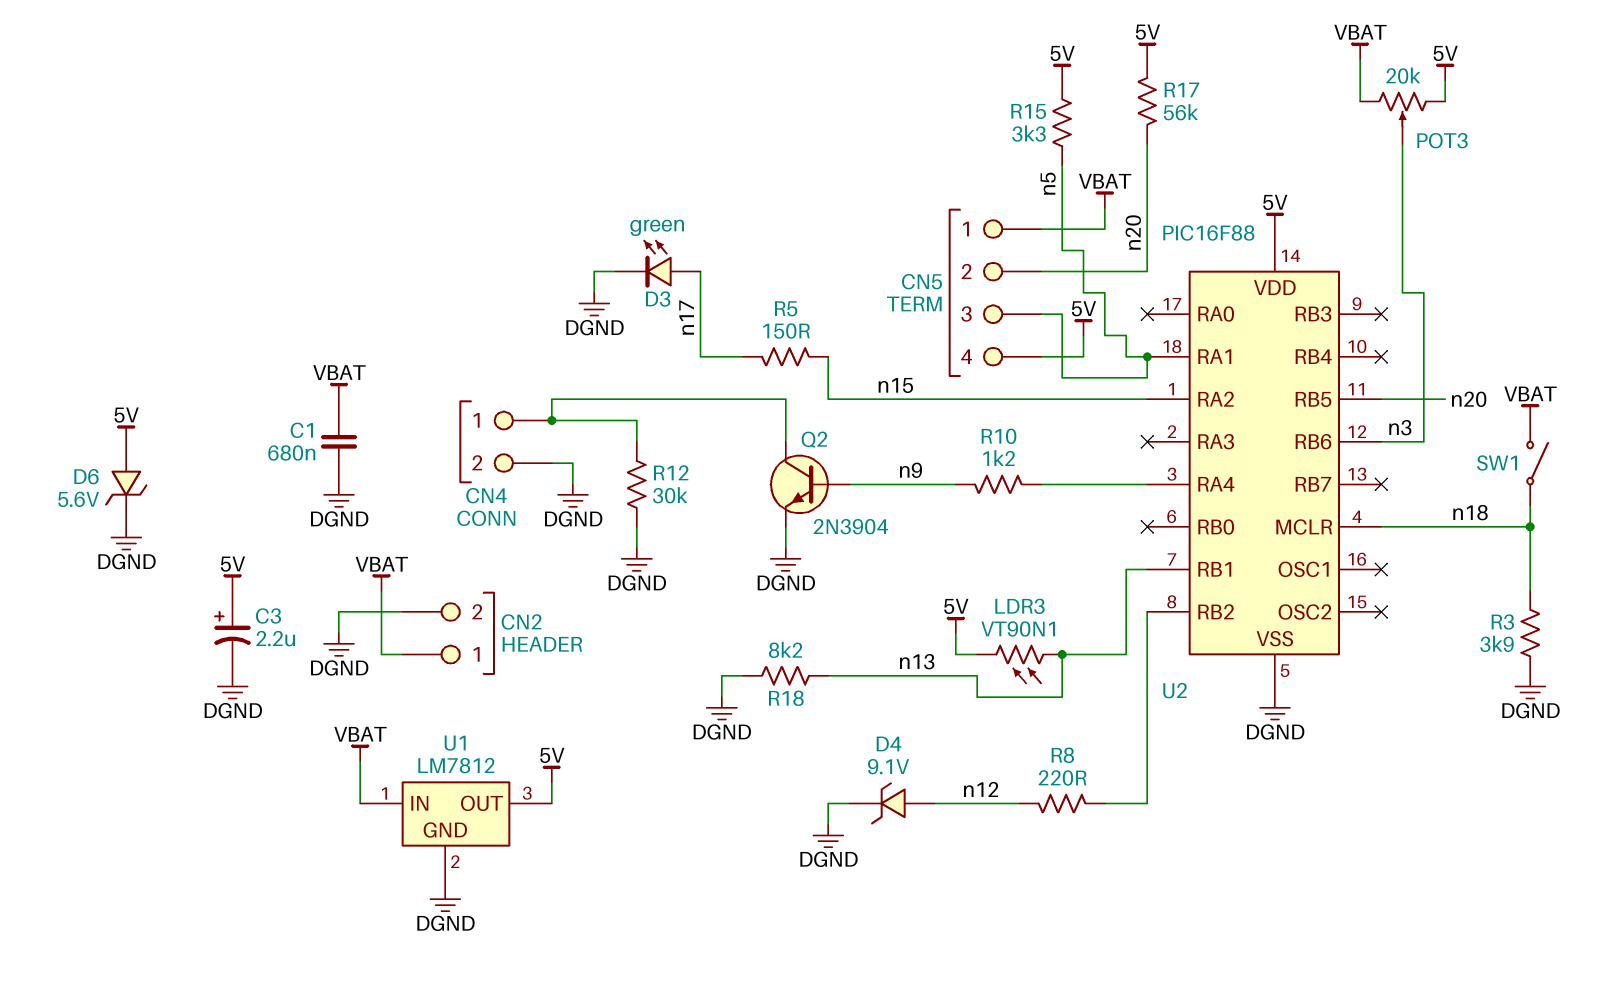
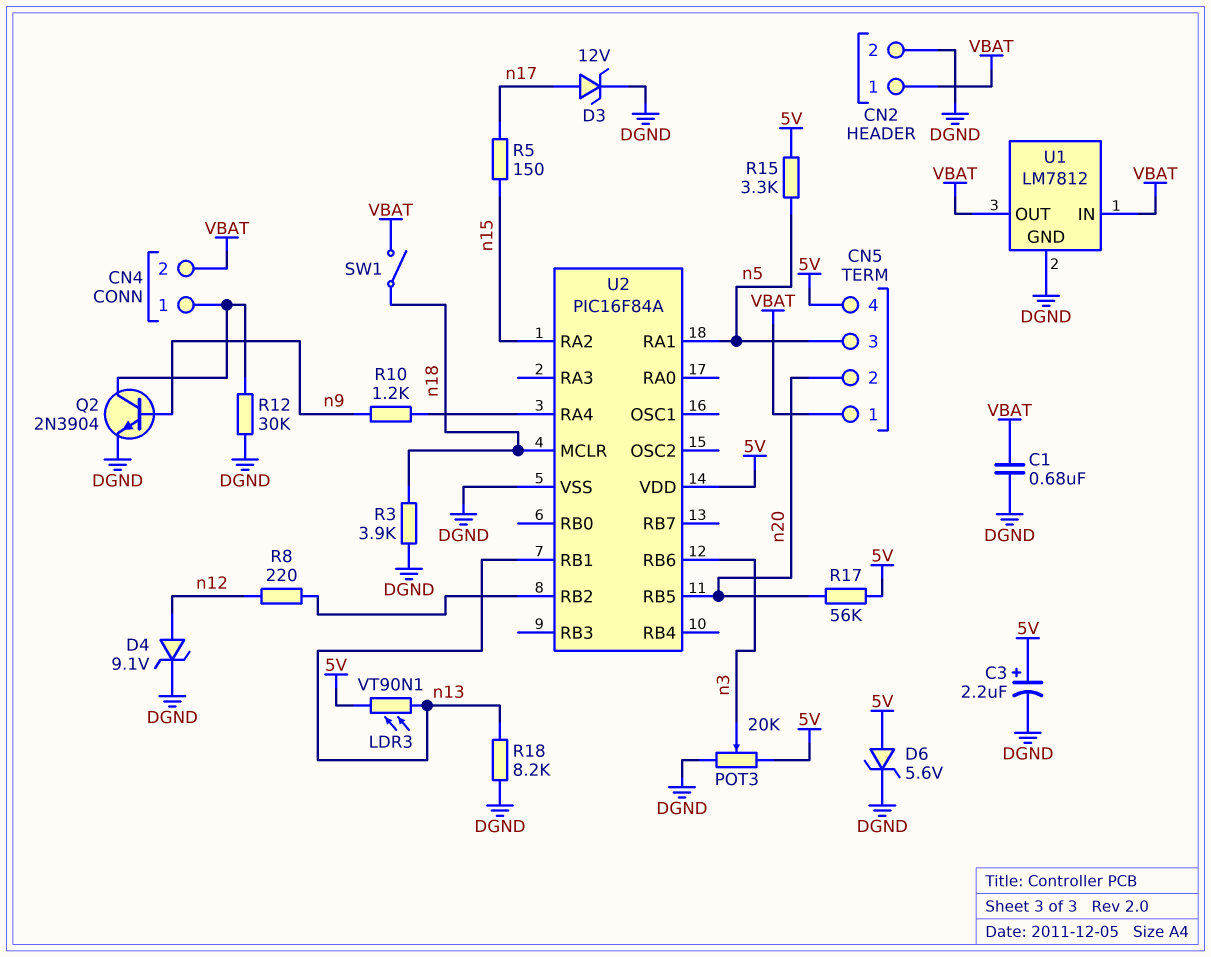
CN4 pin 2: DGND -> VBAT
D3: LED green (A n17, K DGND) -> zener 12V (A n17, K DGND)
POT3: 20k (5V, VBAT, wiper n3) -> 20k (5V, DGND, wiper n3)
U1 pin OUT: 5V -> VBAT
U2: PIC16F88 -> PIC16F84A

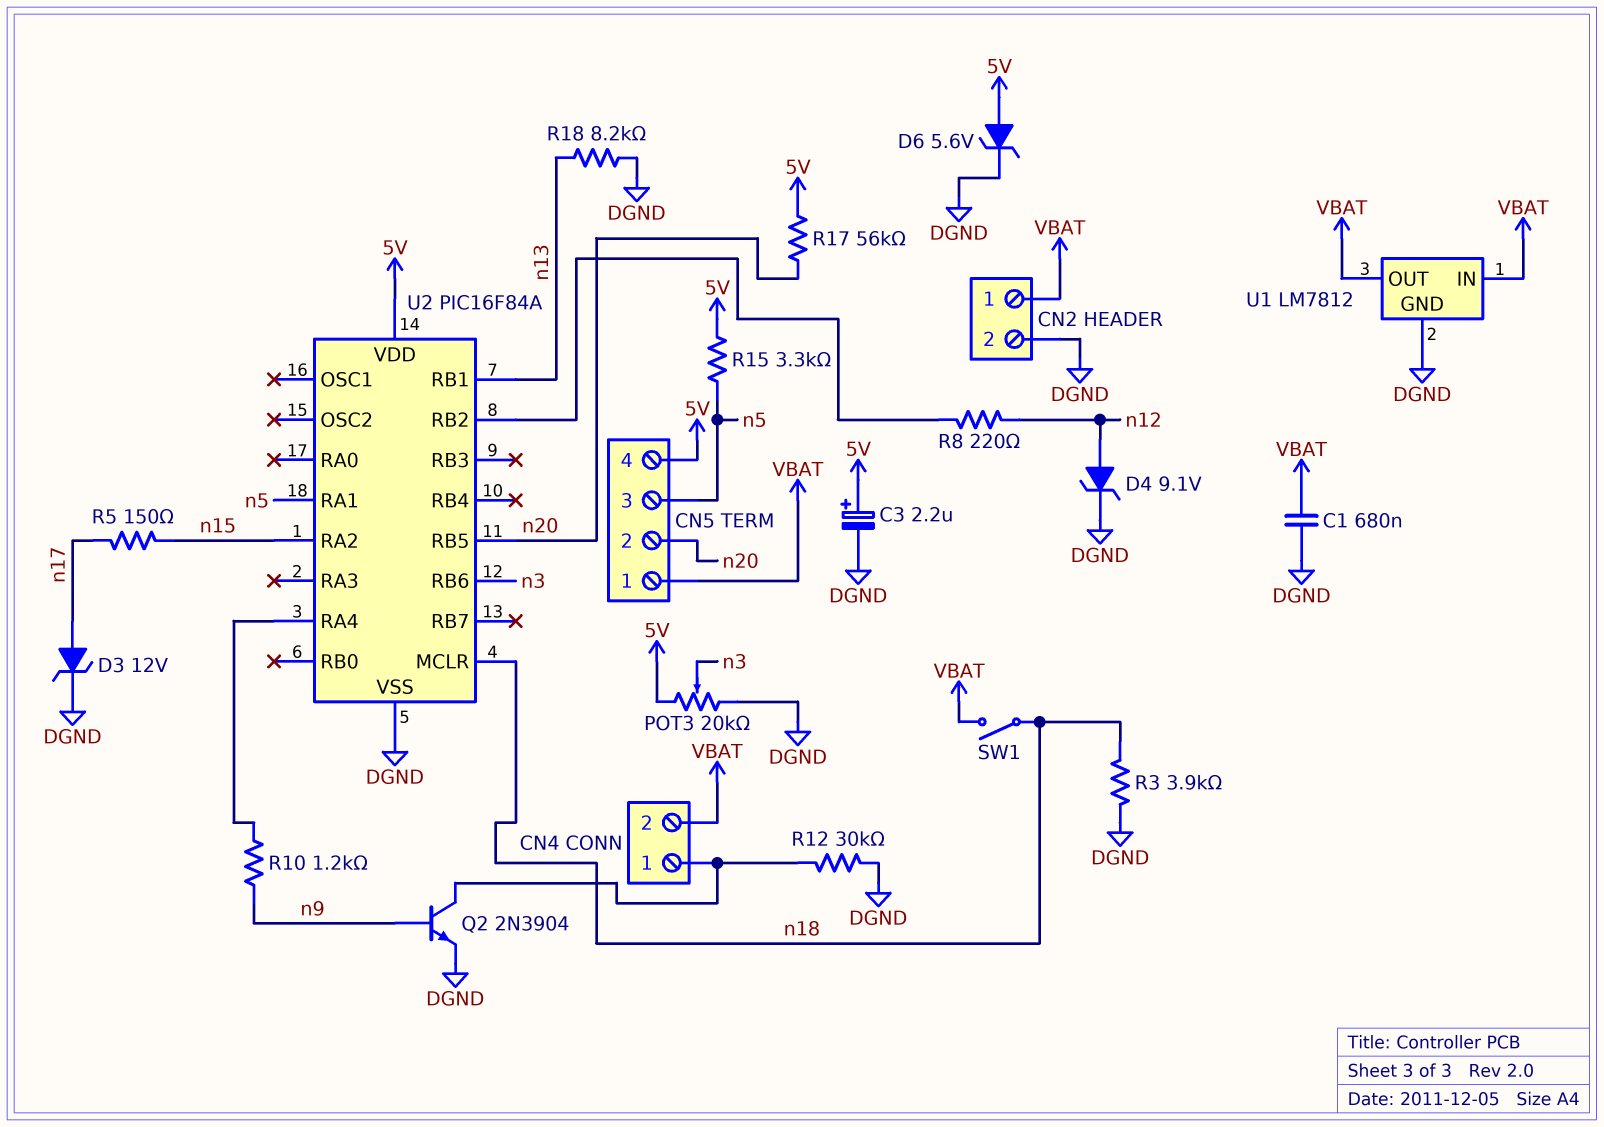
LDR3: VT90N1 (5V, n13) -> none

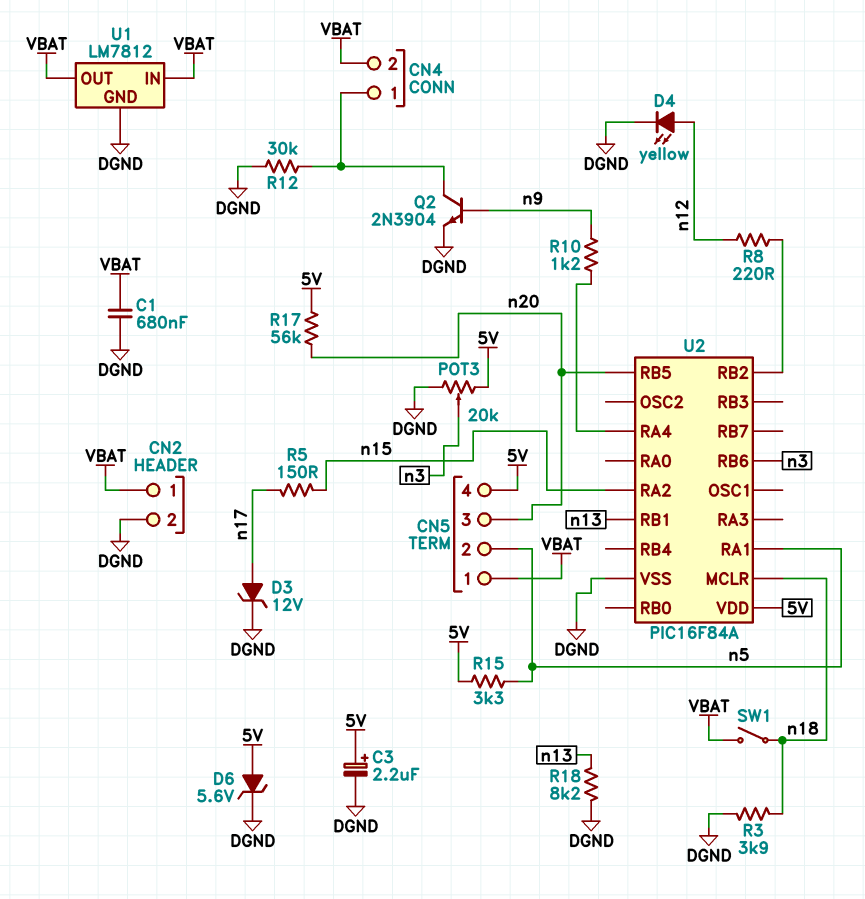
CN5 pin 2: n20 -> n5
CN5 pin 3: n5 -> n20
D4: zener 9.1V (A n12, K DGND) -> LED yellow (A n12, K DGND)

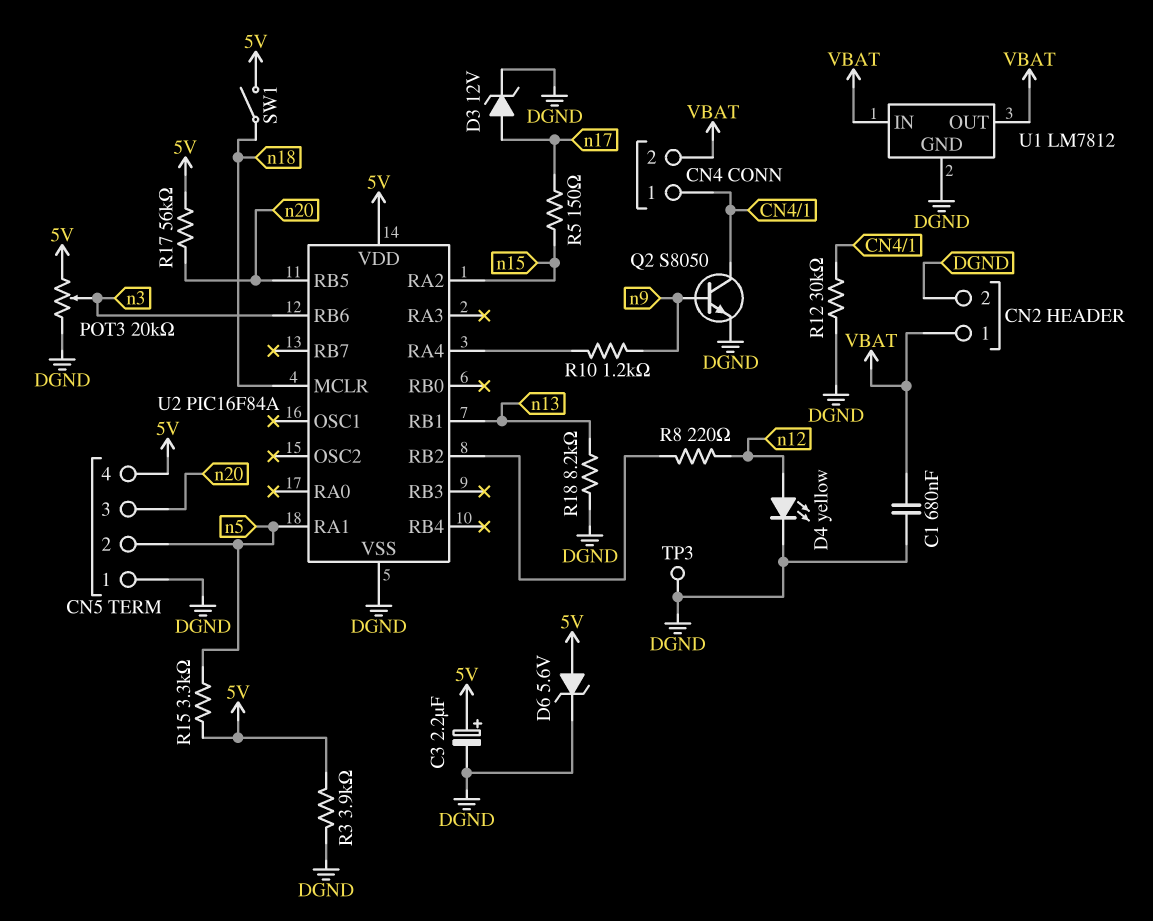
CN5 pin 1: VBAT -> DGND
Q2: NPN 2N3904 (B n9, C CN4/1, E DGND) -> NPN S8050 (B n9, C CN4/1, E DGND)
R3: 3.9k (DGND, n18) -> 3.9k (5V, DGND)
SW1: switch (VBAT, n18) -> switch (5V, n18)
TP3: none -> test point (DGND)

